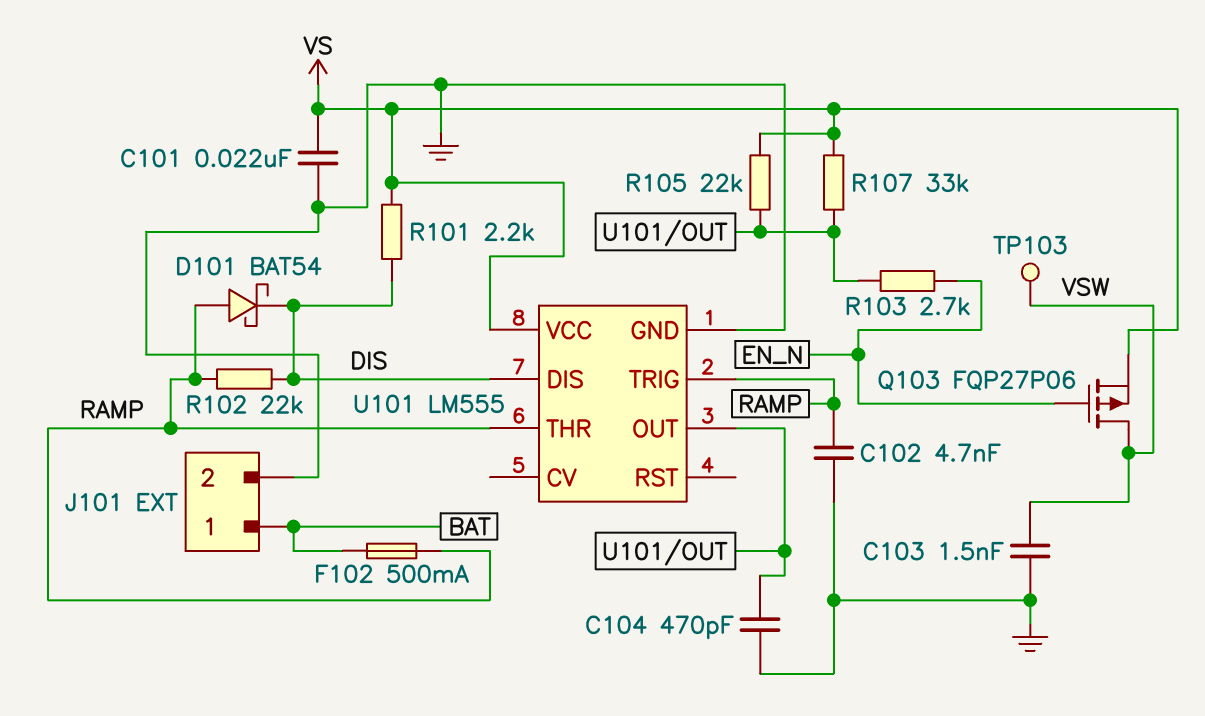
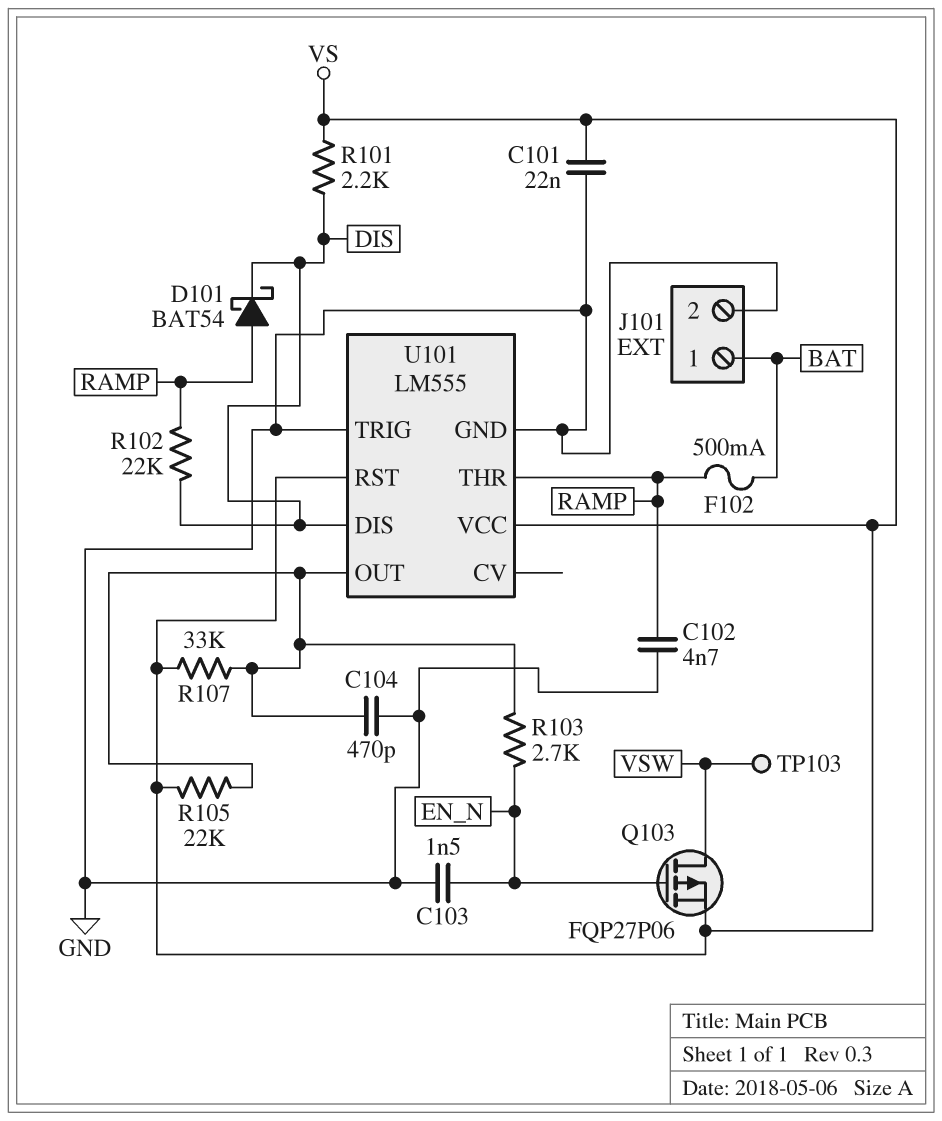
C103: 1.5nF (GND, VSW) -> 1.5nF (EN_N, GND)
U101 pin RST: none -> VS
U101 pin TRIG: RAMP -> GND

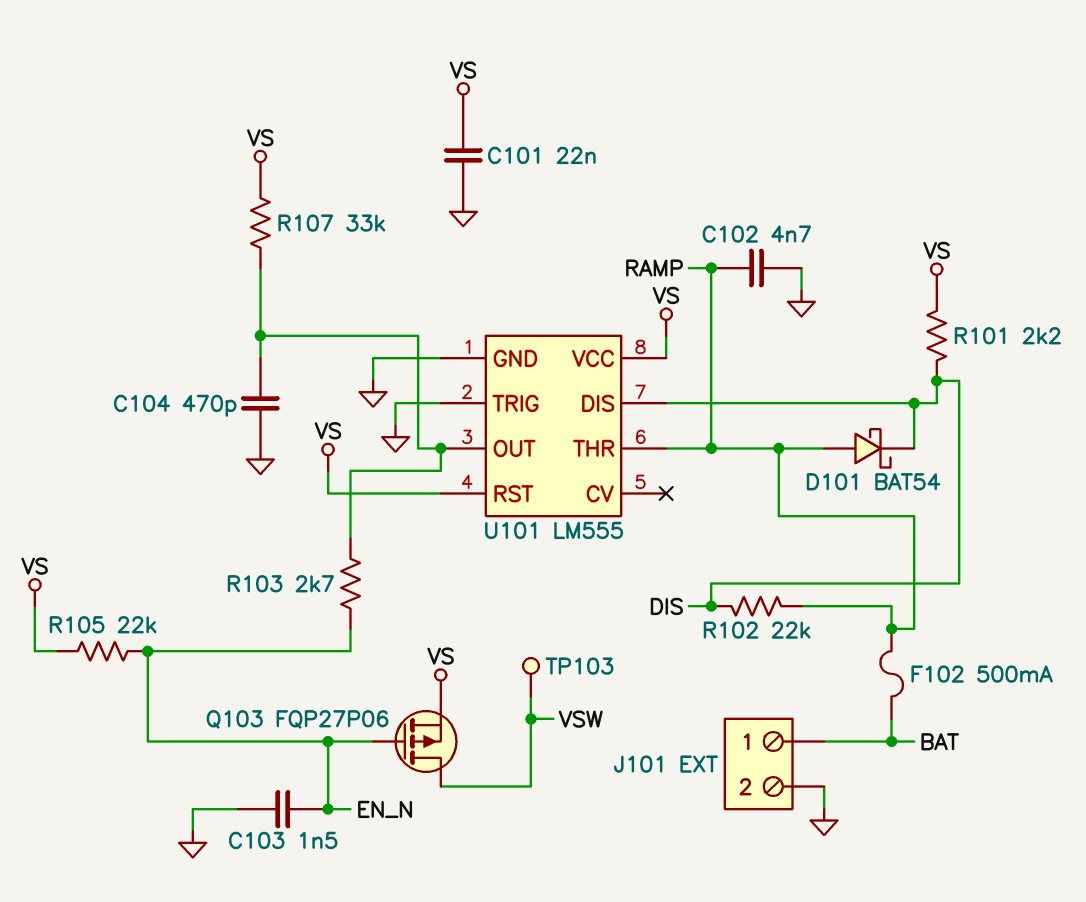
R105: 22k (U101/OUT, VS) -> 22k (EN_N, VS)

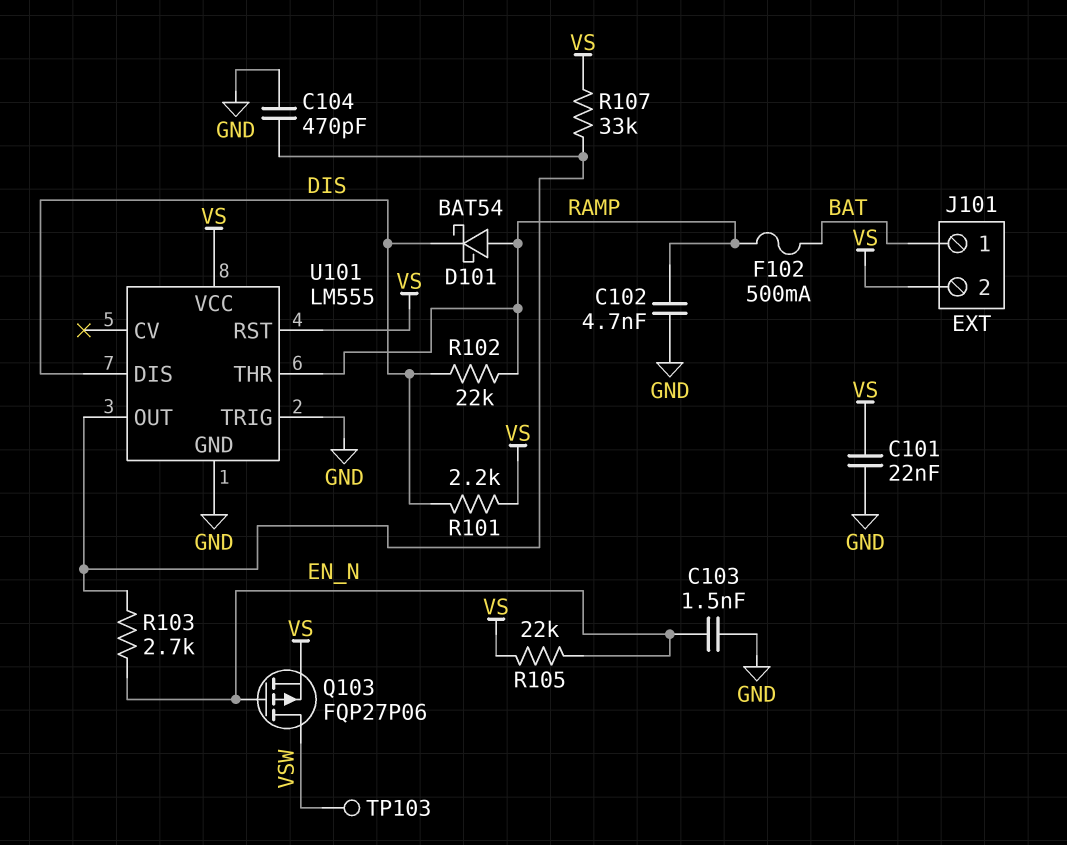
J101 pin 2: GND -> VS

